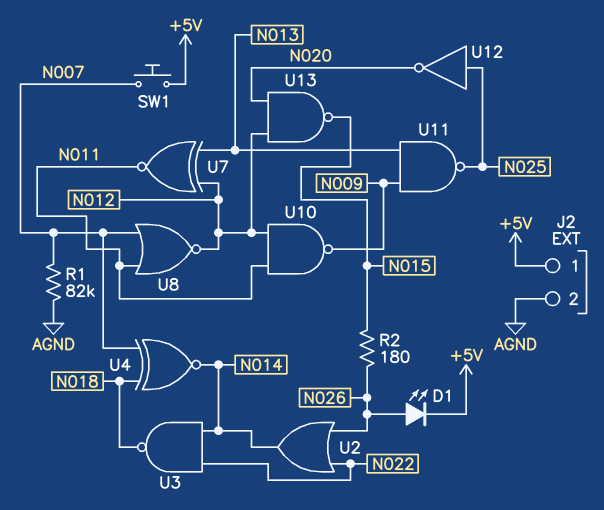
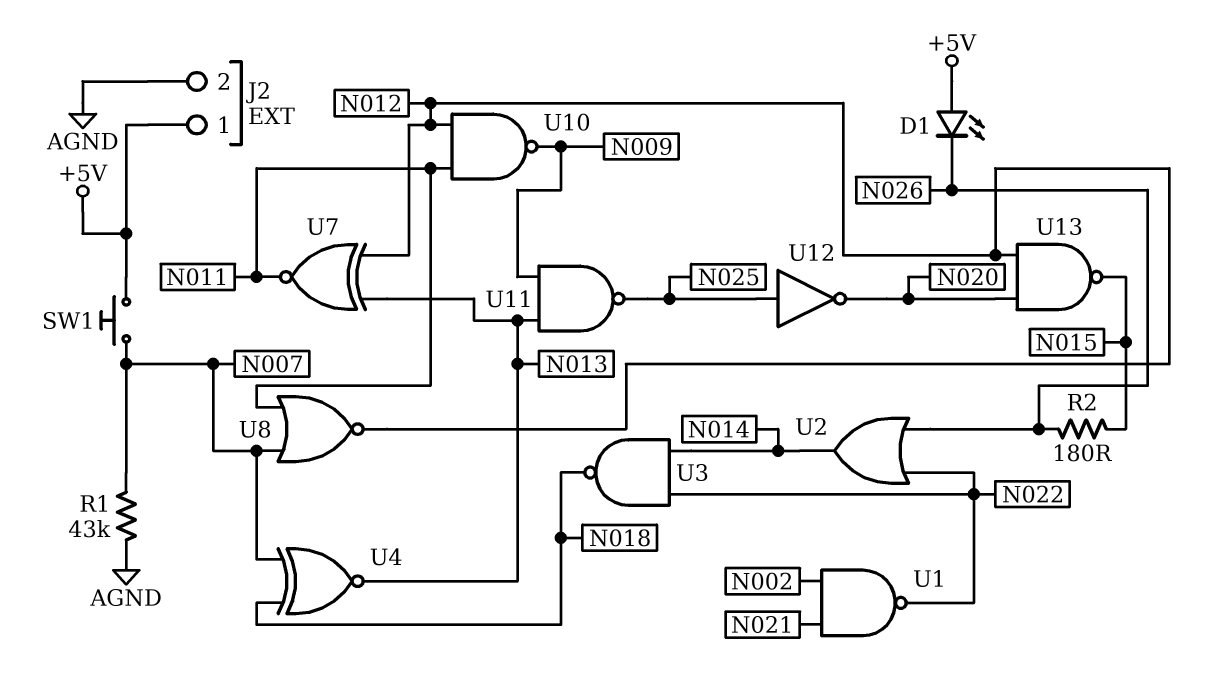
D1: LED (A N026, K +5V) -> LED (A +5V, K N026)
R1: 82k (AGND, N007) -> 43k (AGND, N007)
U1: none -> NAND (in N002, in N021, out N022)
U4: XNOR (in N007, in N018, out N014) -> XNOR (in N007, in N018, out N013)

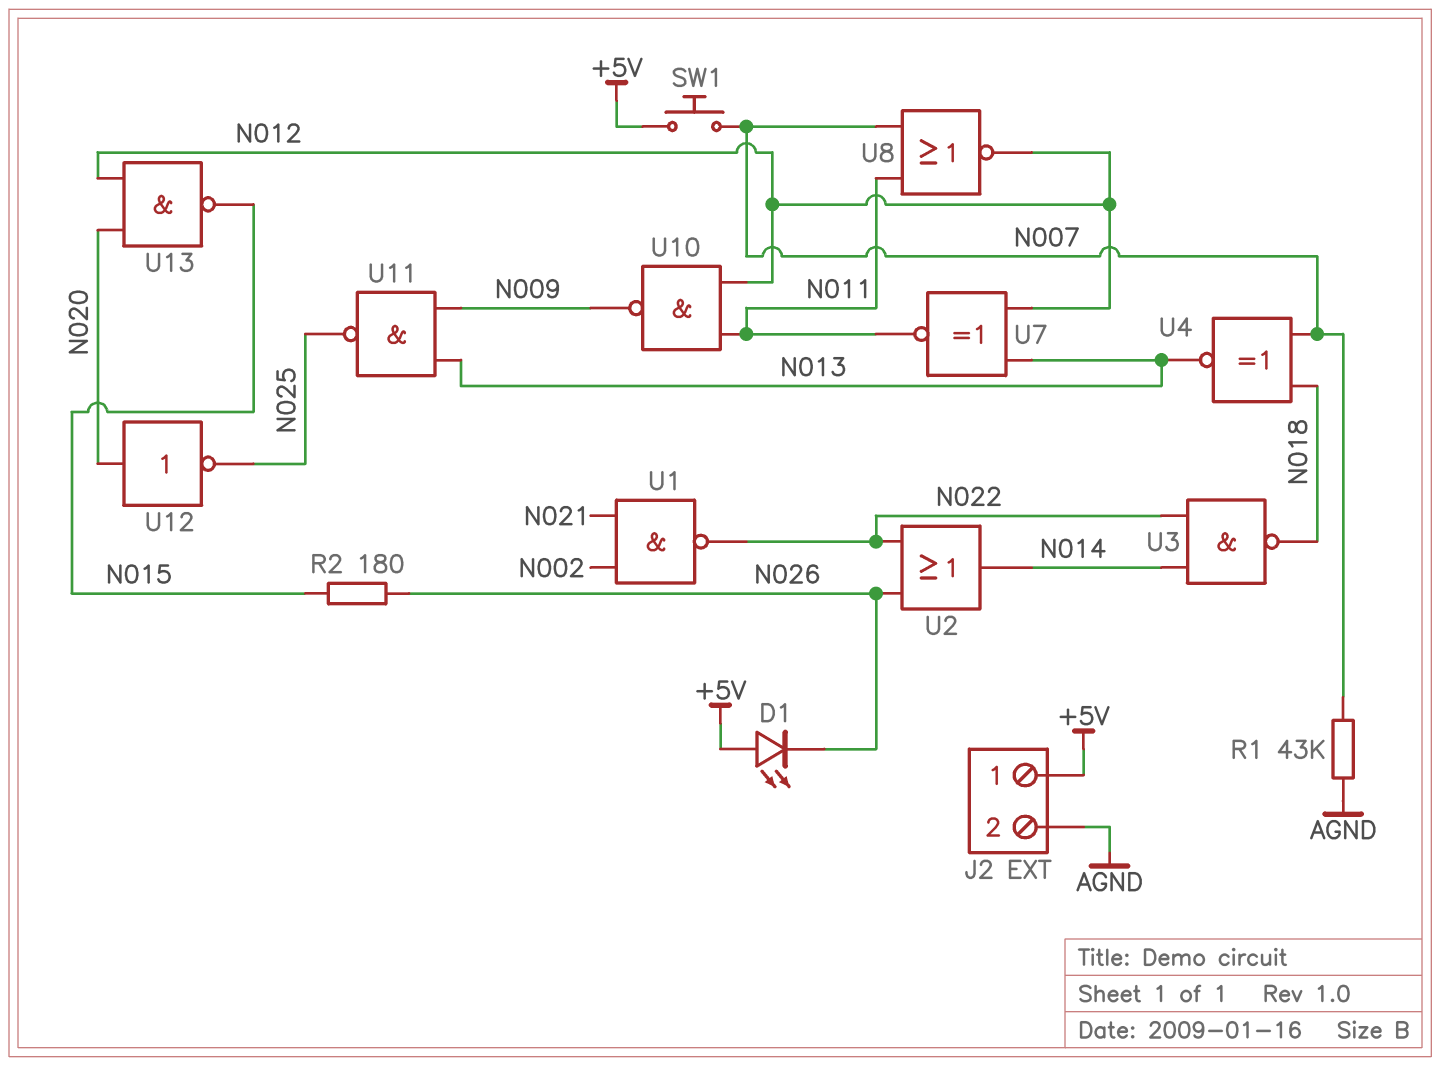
U12: NOT (in N025, out N020) -> NOT (in N020, out N025)

